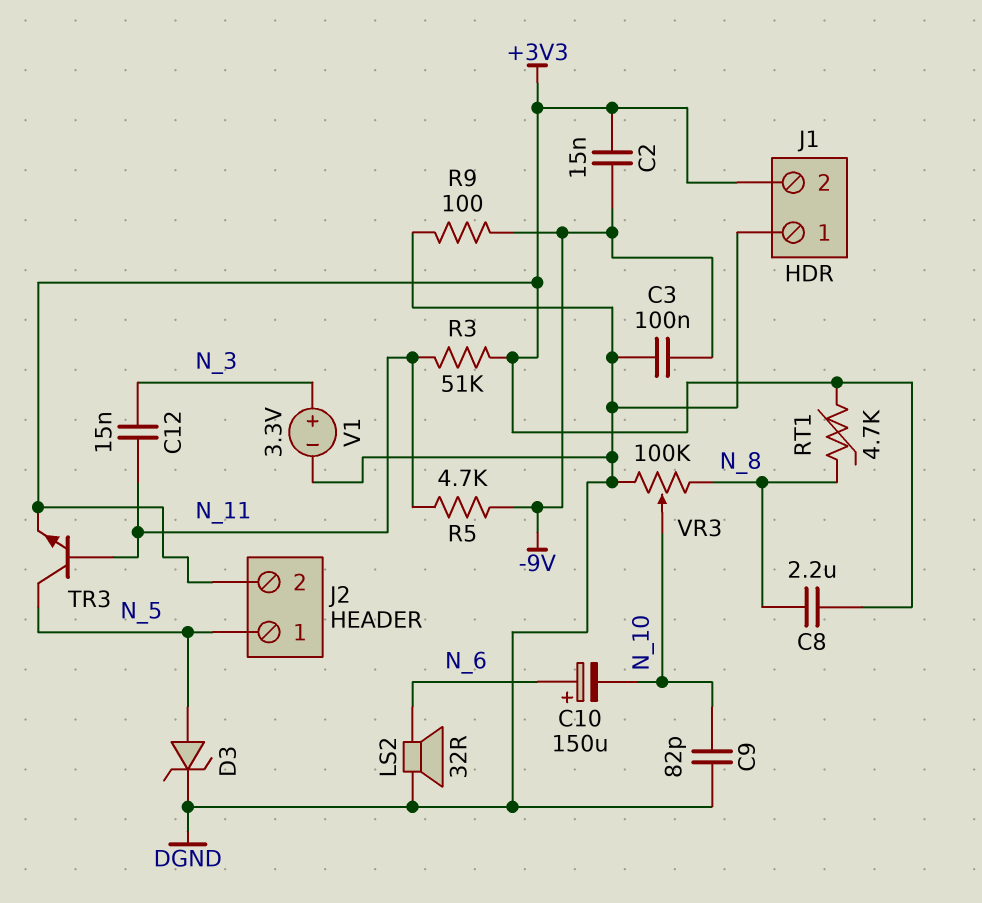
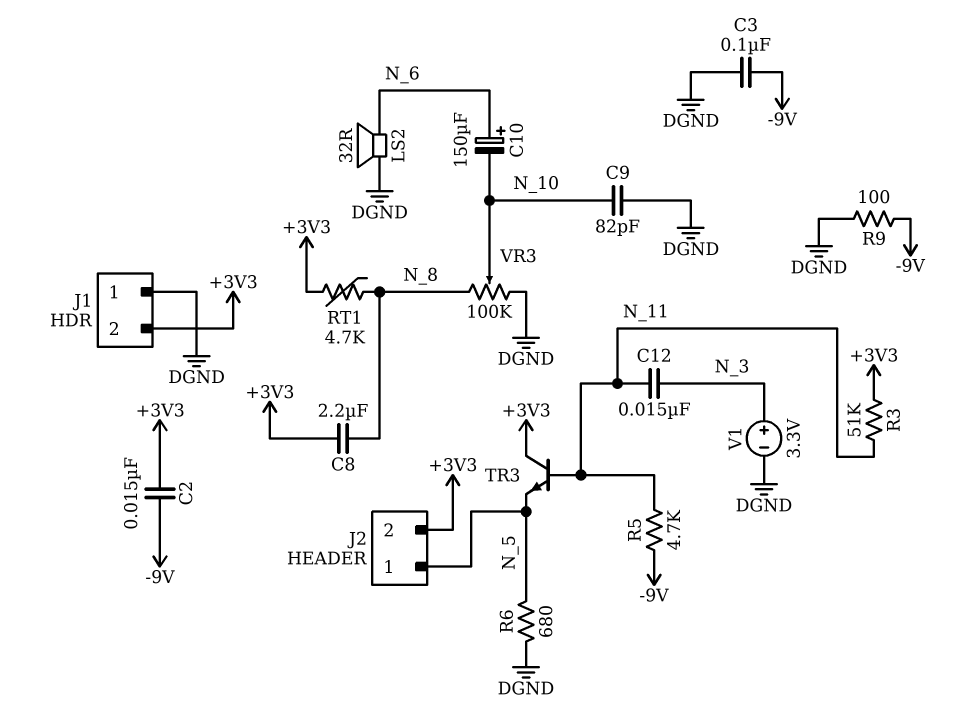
D3: zener (A N_5, K DGND) -> none
R6: none -> 680 (DGND, N_5)
TR3: NPN (B N_11, C N_5, E +3V3) -> NPN (B N_11, C +3V3, E N_5)

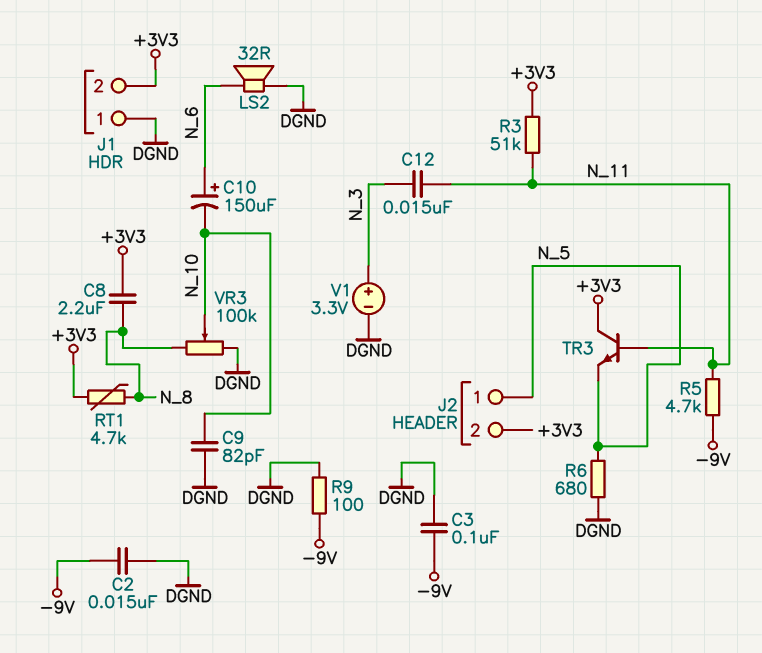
C2: 15nF (+3V3, -9V) -> 15nF (-9V, DGND)

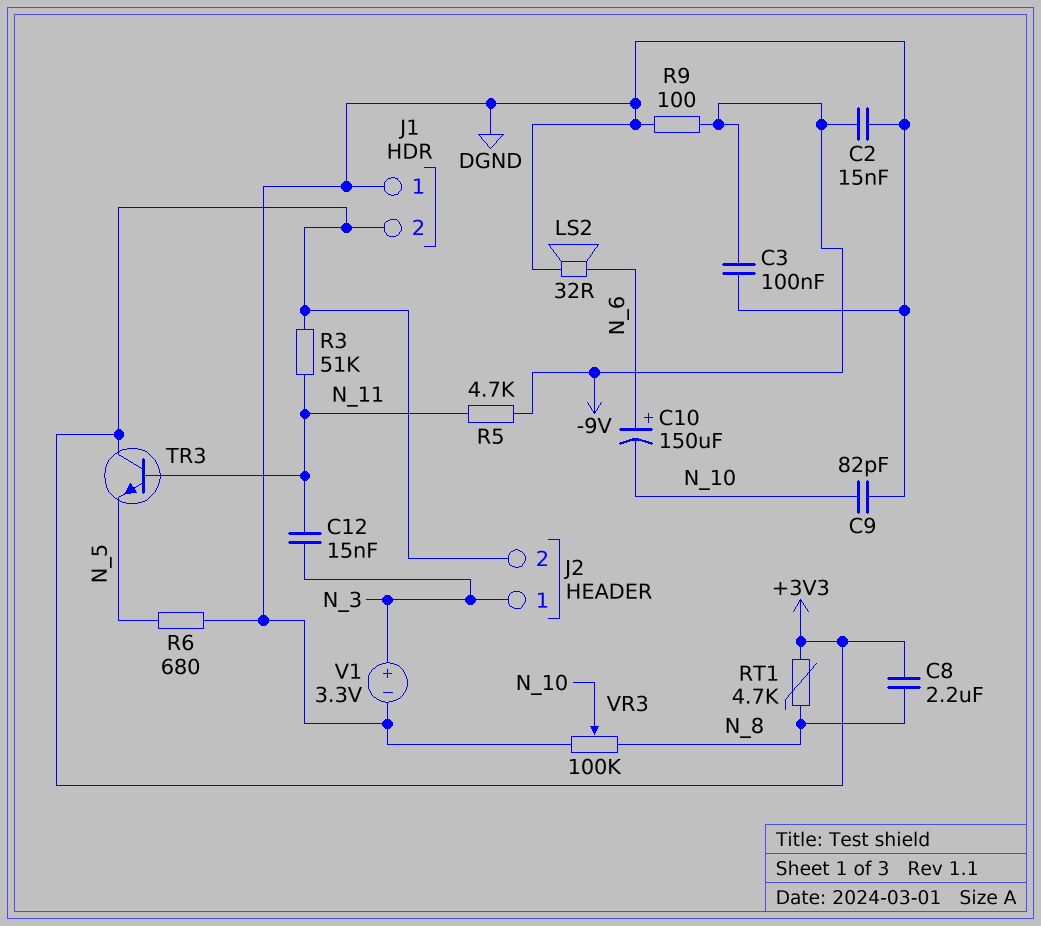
J2 pin 1: N_5 -> N_3

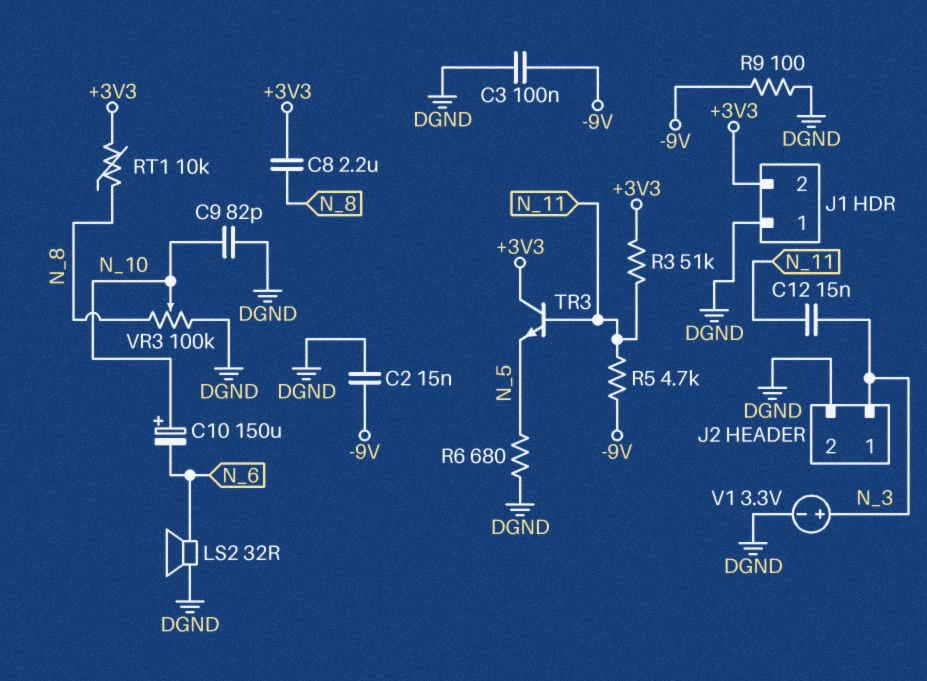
C10: 150uF (plus N_6, minus N_10) -> 150uF (plus N_10, minus N_6)
J2 pin 2: +3V3 -> DGND
RT1: 4.7k (+3V3, N_8) -> 10k (+3V3, N_8)

